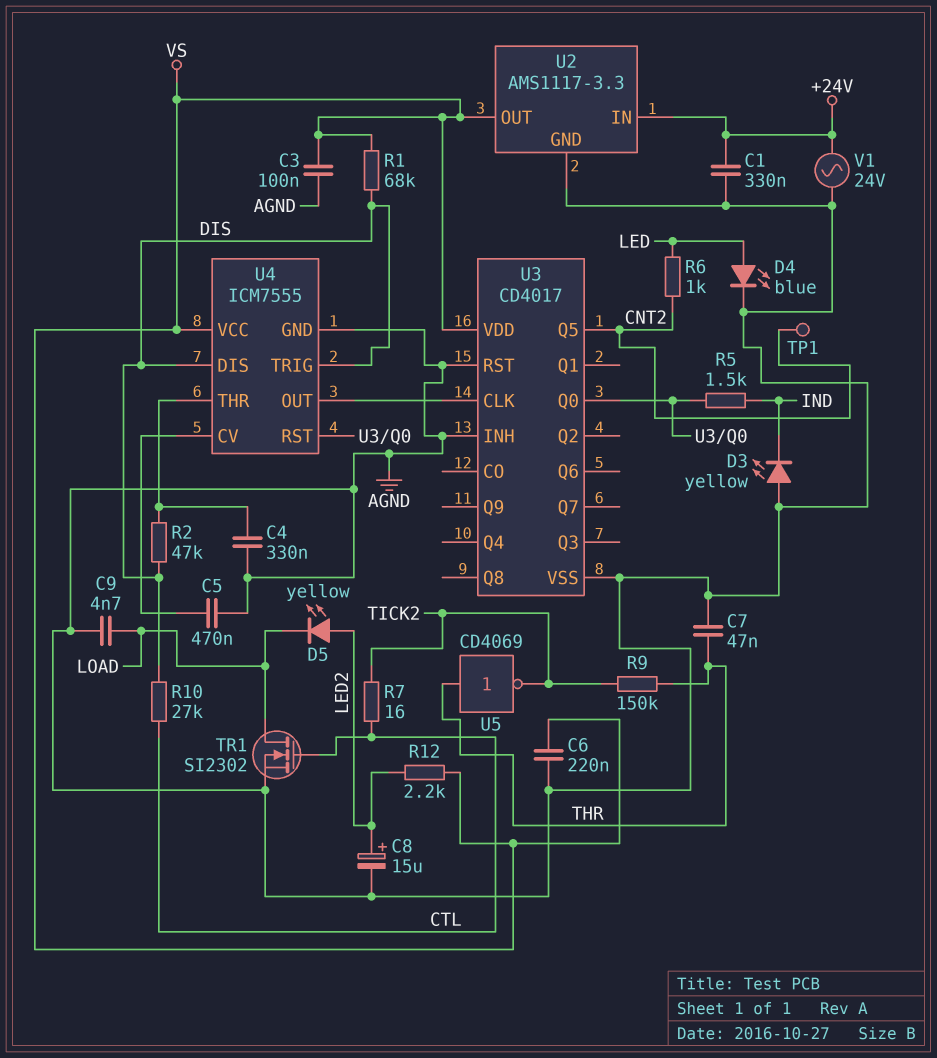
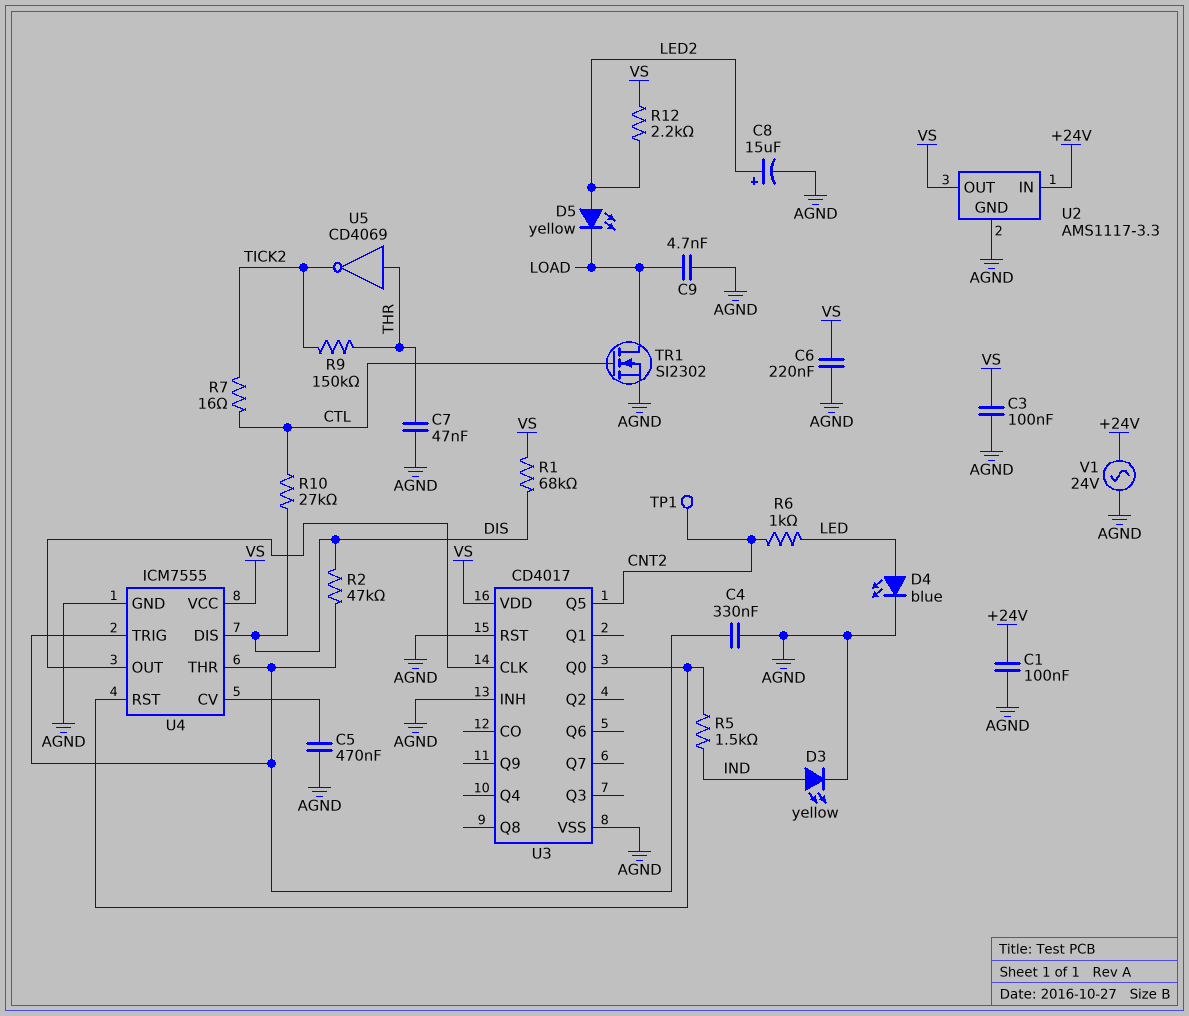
C1: 330nF (+24V, AGND) -> 100nF (+24V, AGND)
D3: LED yellow (A AGND, K IND) -> LED yellow (A IND, K AGND)
U4 pin TRIG: DIS -> U4/THR

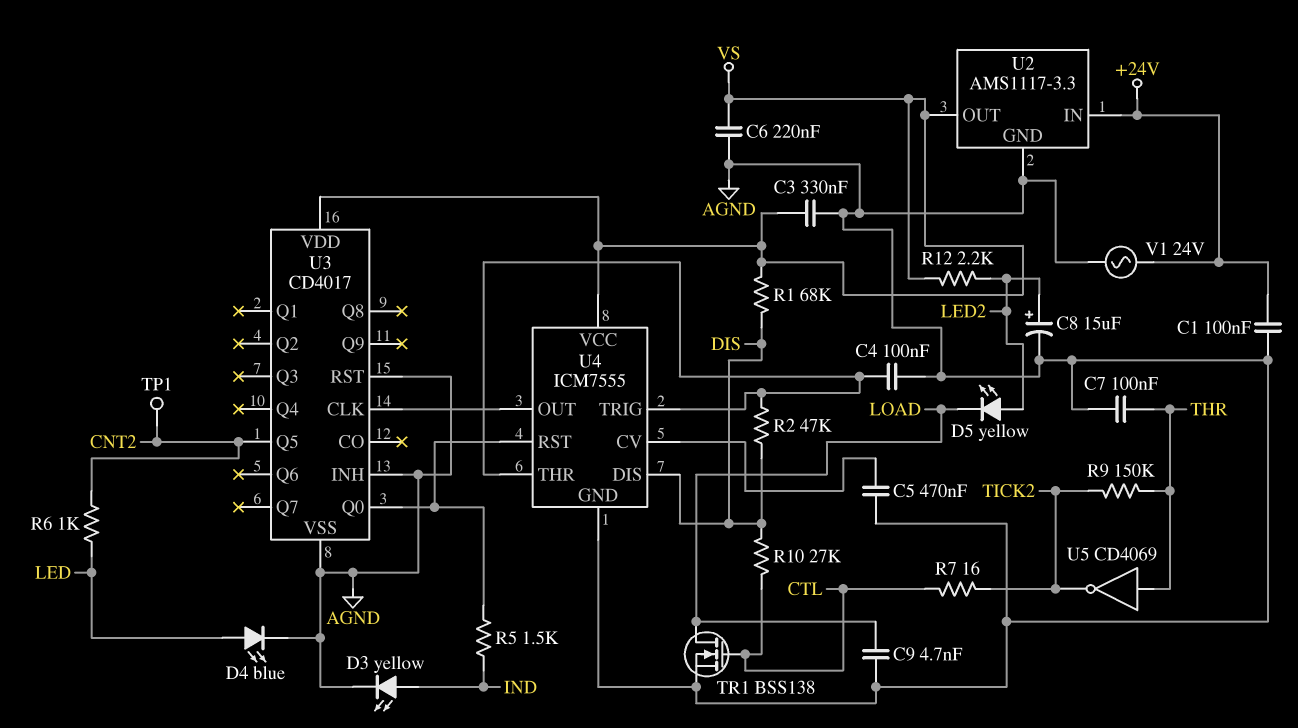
C3: 100nF (AGND, VS) -> 330nF (AGND, VS)
C4: 330nF (AGND, U4/THR) -> 100nF (AGND, U4/THR)
C7: 47nF (AGND, THR) -> 100nF (AGND, THR)
TR1: NMOS SI2302 (G CTL, D LOAD, S AGND) -> NMOS BSS138 (G CTL, D LOAD, S AGND)

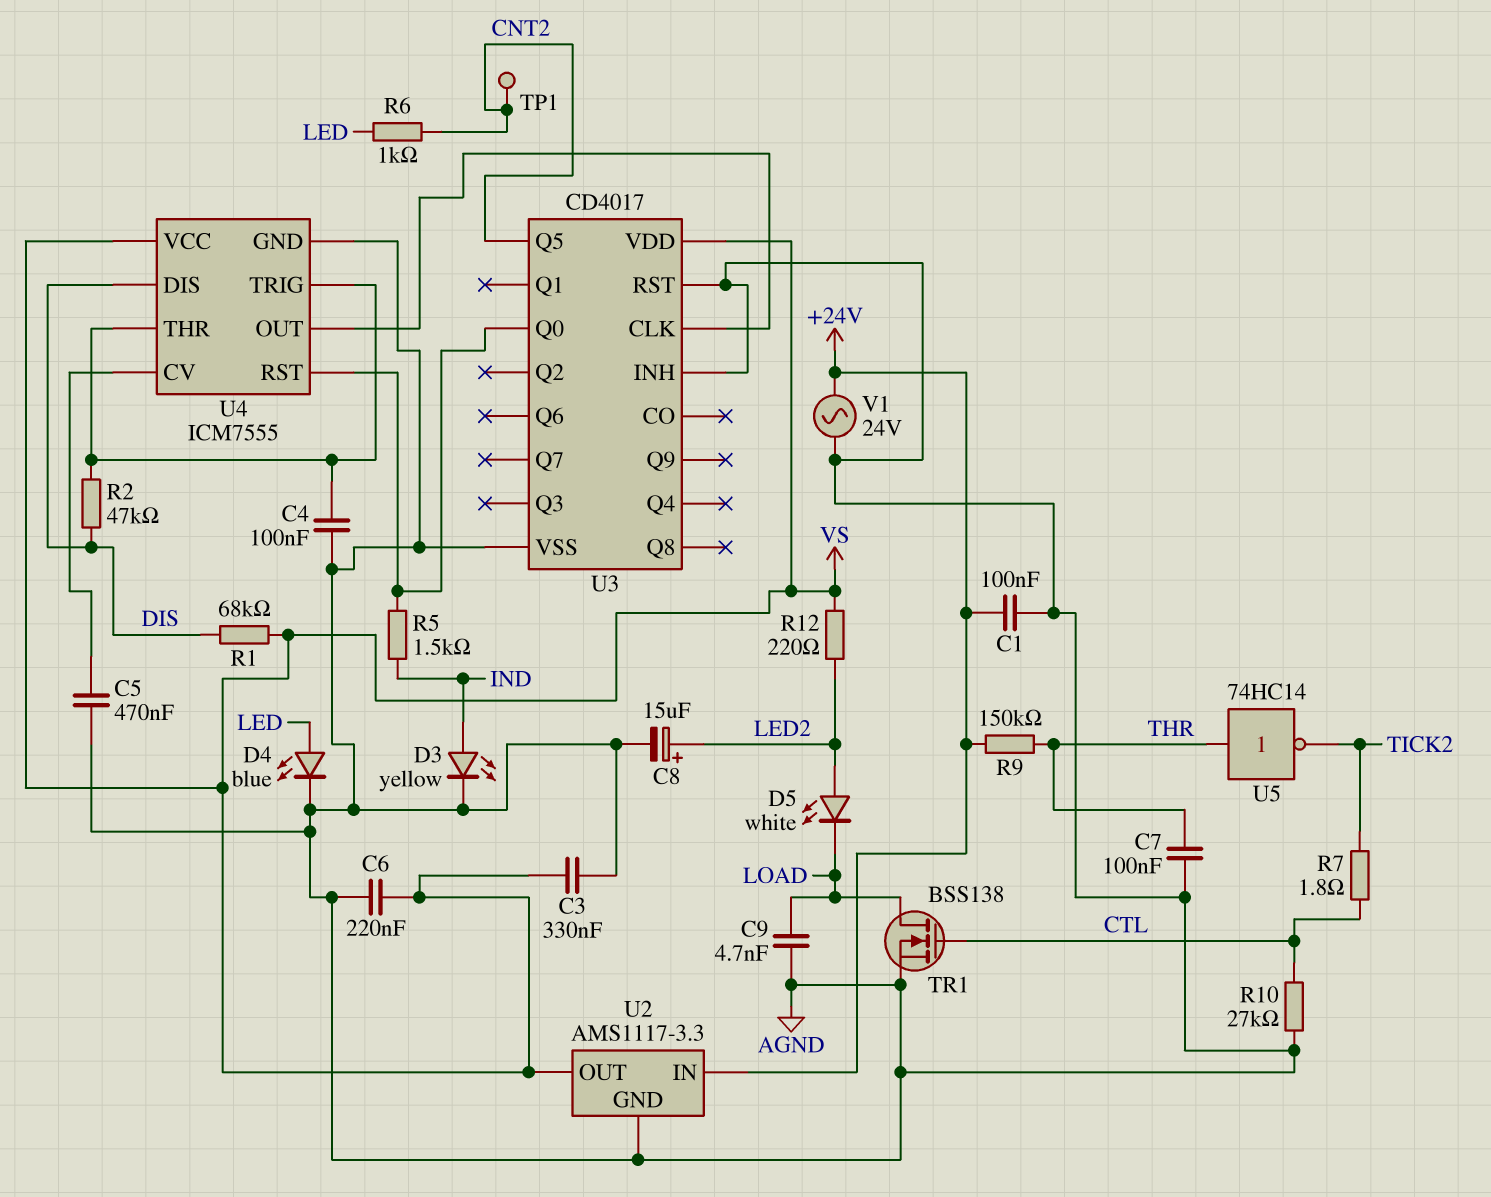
D5: LED yellow (A LED2, K LOAD) -> LED white (A LED2, K LOAD)
R7: 16 (CTL, TICK2) -> 1.8 (CTL, TICK2)
R9: 150k (THR, TICK2) -> 150k (+24V, THR)
R10: 27k (CTL, DIS) -> 27k (AGND, CTL)
R12: 2.2k (LED2, VS) -> 220 (LED2, VS)
U5: NOT CD4069 (in THR, out TICK2) -> NOT 74HC14 (in THR, out TICK2)

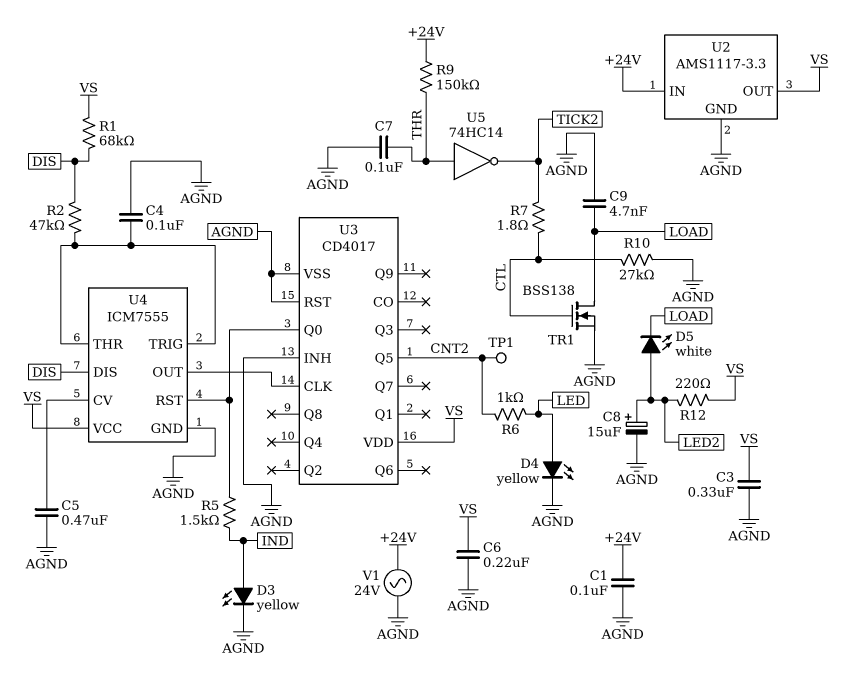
D4: LED blue (A LED, K AGND) -> LED yellow (A LED, K AGND)

